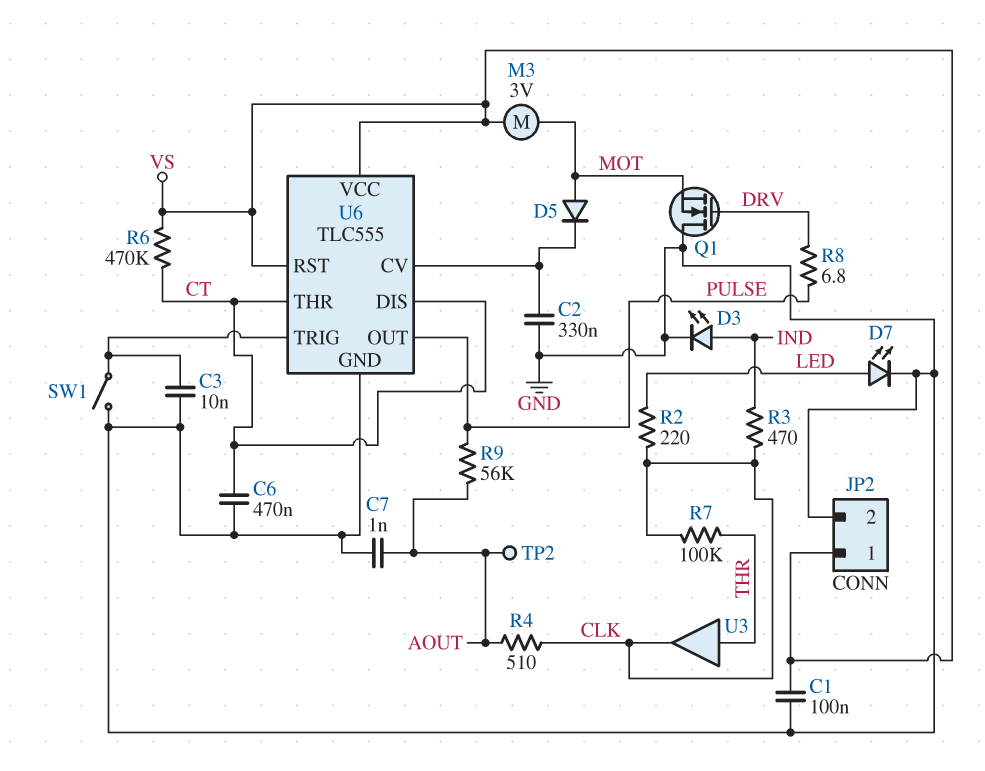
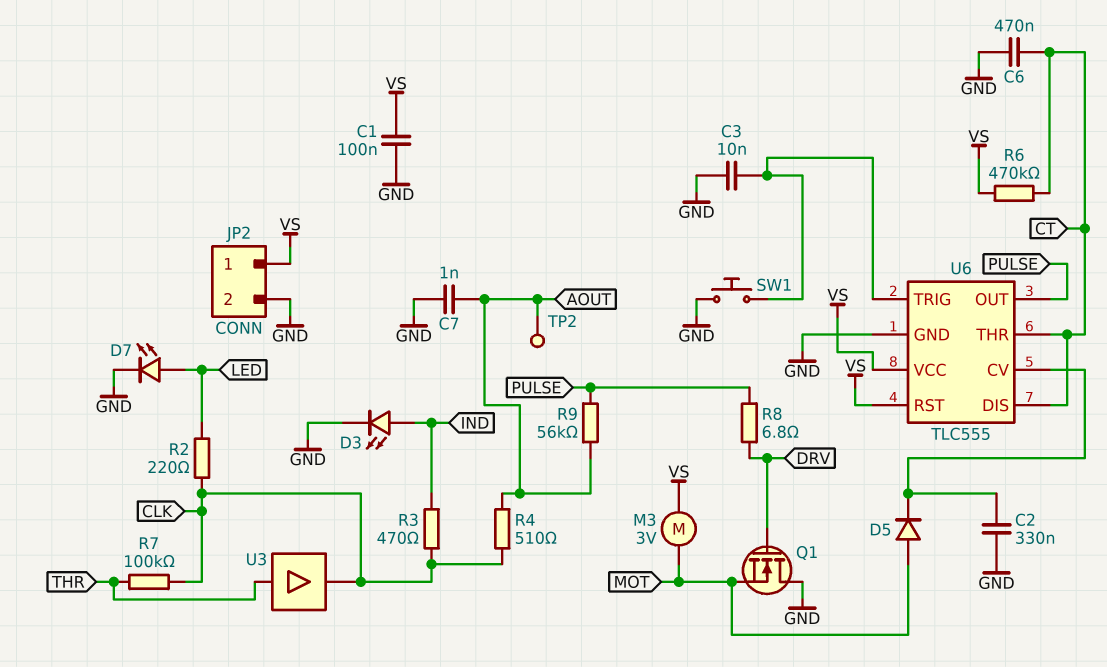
SW1: switch (GND, U6/TRIG) -> button (GND, U6/TRIG)

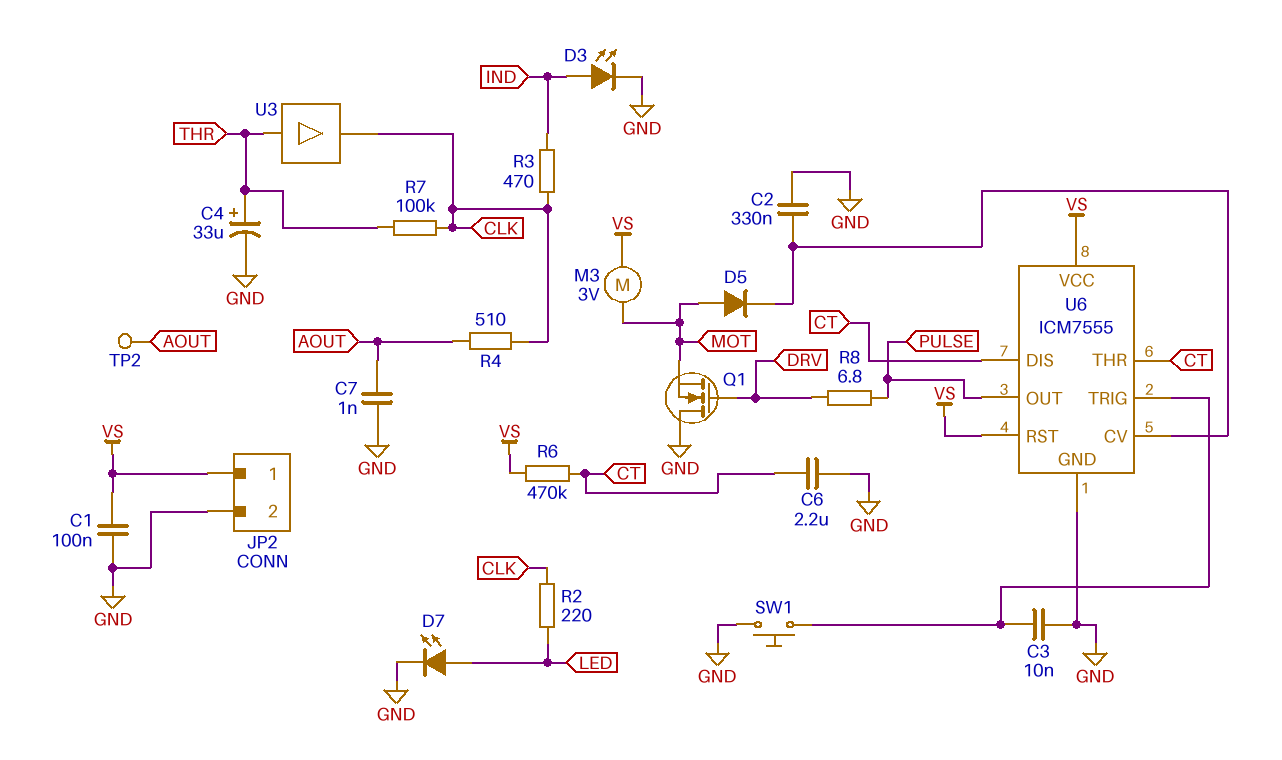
C4: none -> 33uF (plus THR, minus GND)
C6: 470nF (CT, GND) -> 2.2uF (CT, GND)
R9: 56k (AOUT, PULSE) -> none
U6: TLC555 -> ICM7555

